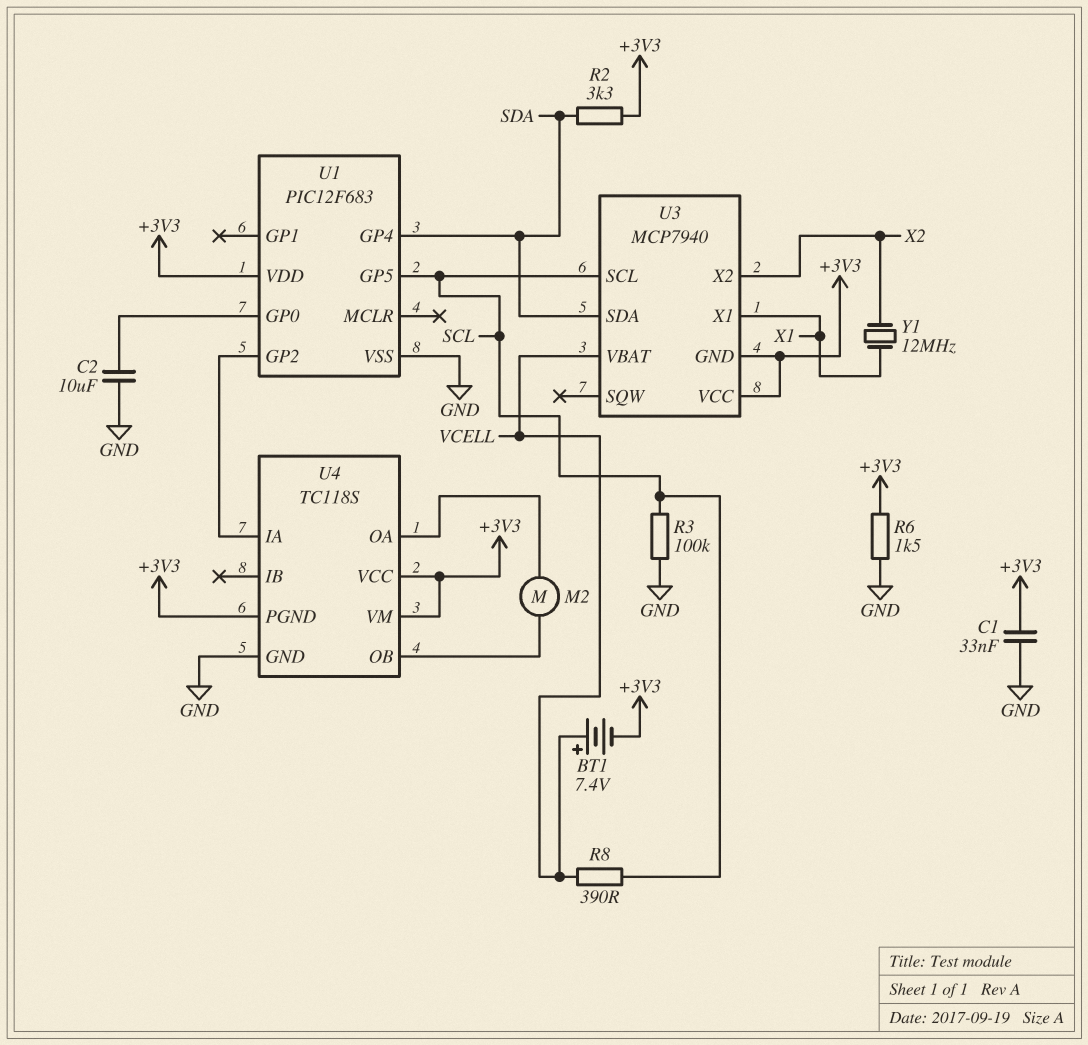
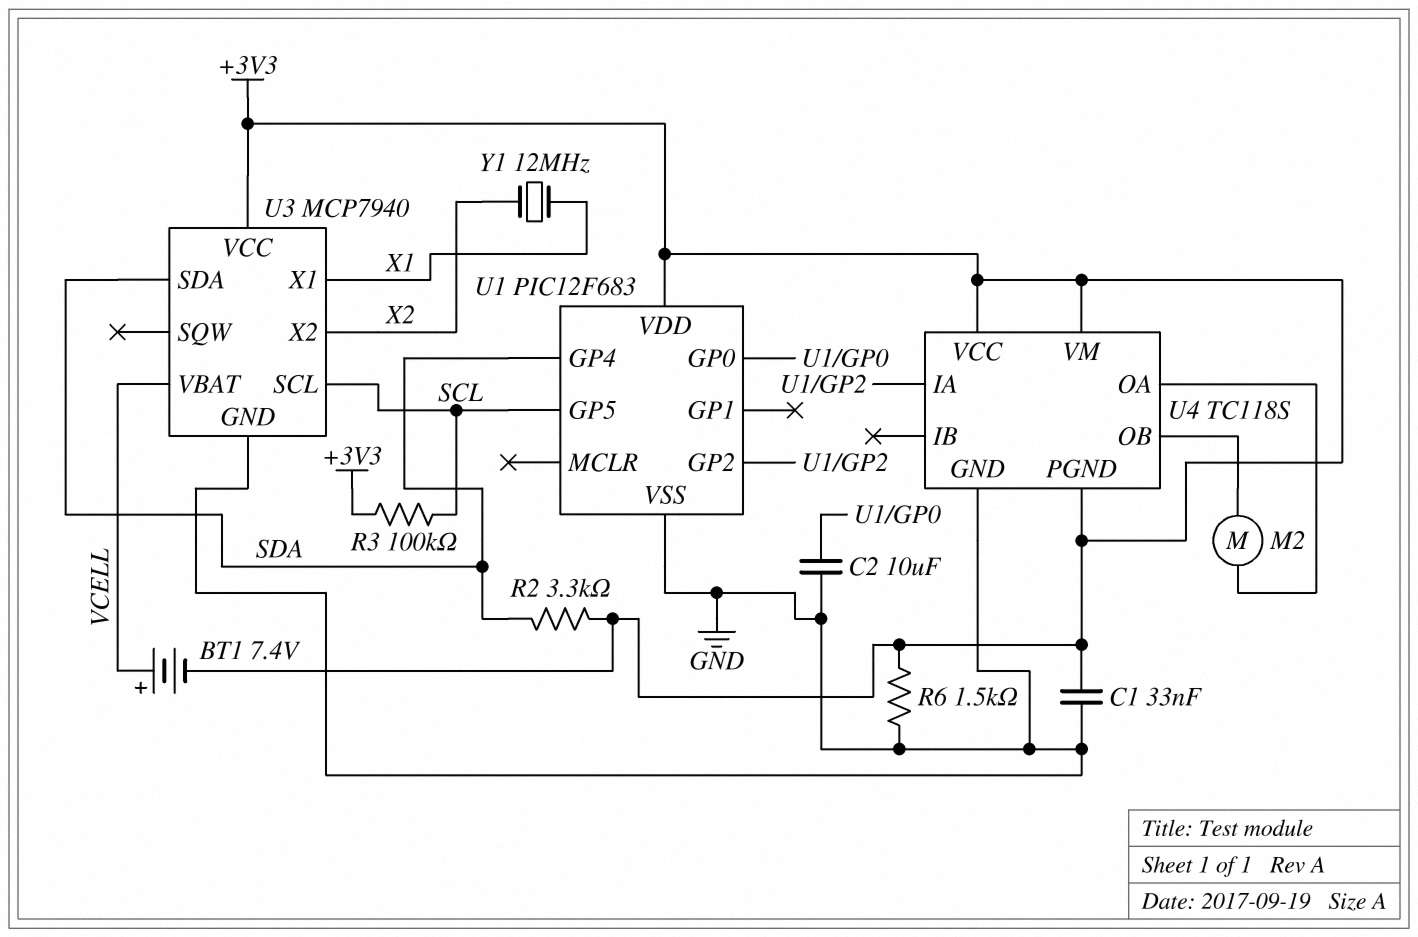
R3: 100k (GND, SCL) -> 100k (+3V3, SCL)
R8: 390 (SCL, VCELL) -> none
U3 pin GND: +3V3 -> GND

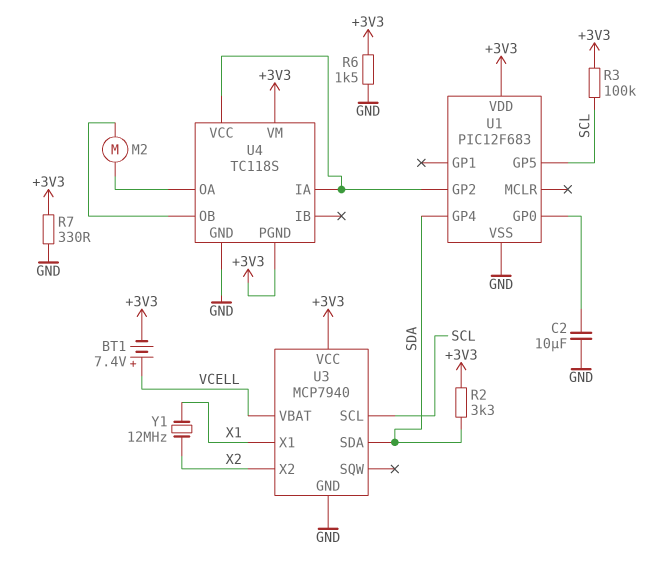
C1: 33nF (+3V3, GND) -> none
R7: none -> 330 (+3V3, GND)
U4 pin VCC: +3V3 -> U1/GP2

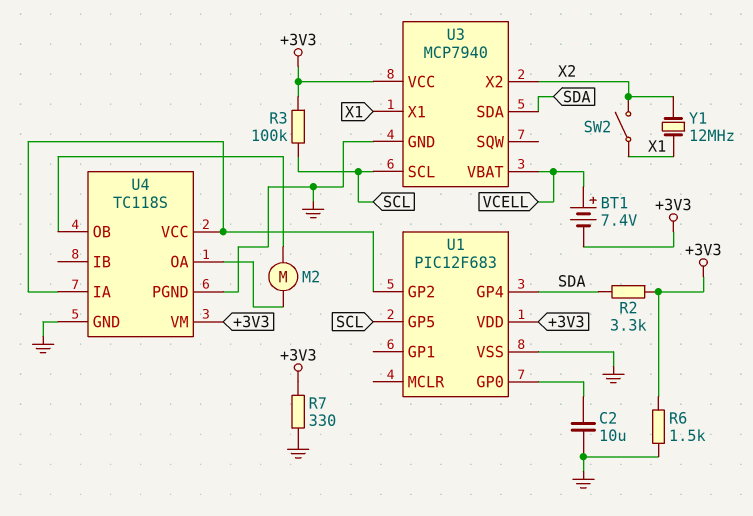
SW2: none -> switch (X1, X2)
U4 pin PGND: +3V3 -> GND

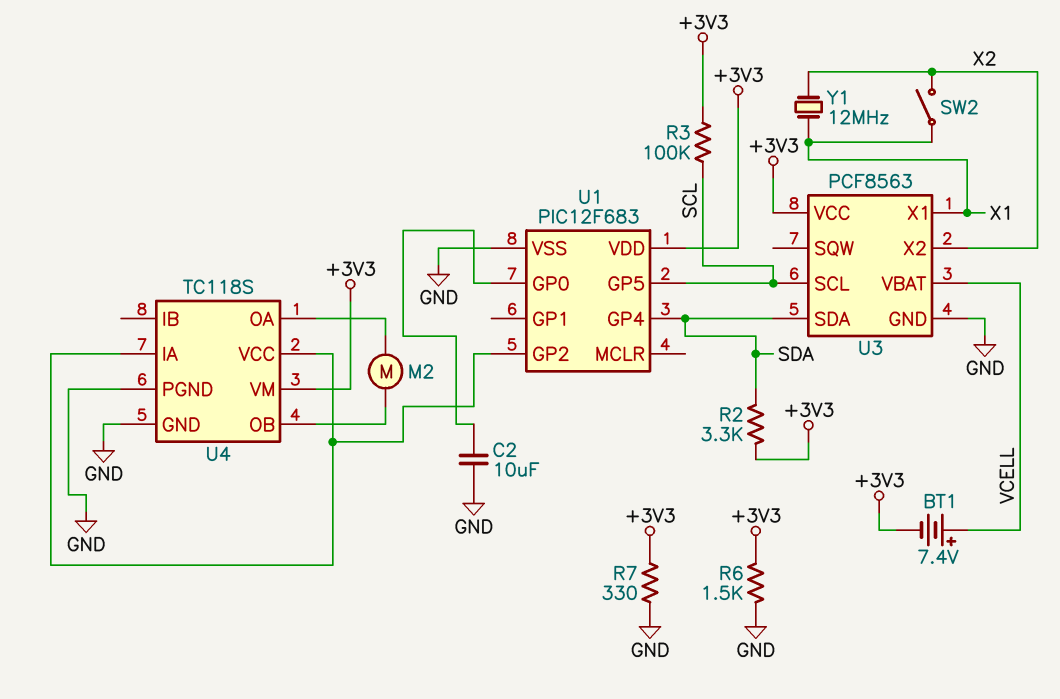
U3: MCP7940 -> PCF8563

